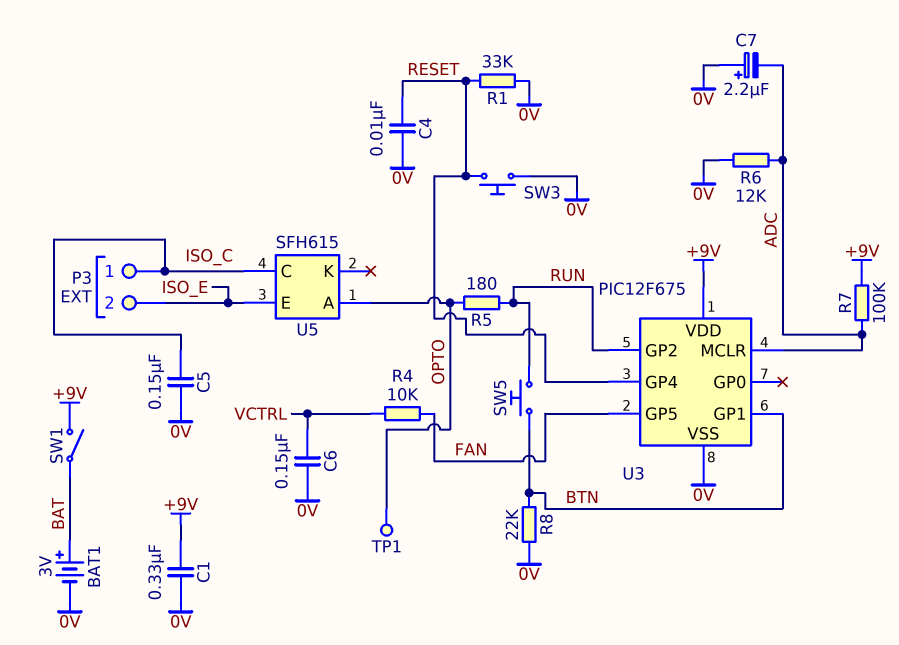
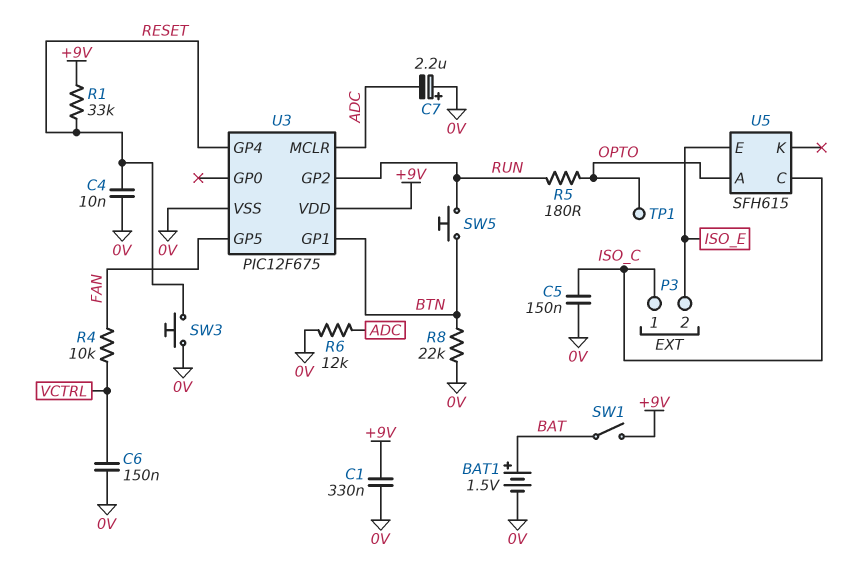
BAT1: 3V (plus BAT, minus 0V) -> 1.5V (plus BAT, minus 0V)
R1: 33k (0V, RESET) -> 33k (+9V, RESET)
R7: 100k (+9V, ADC) -> none

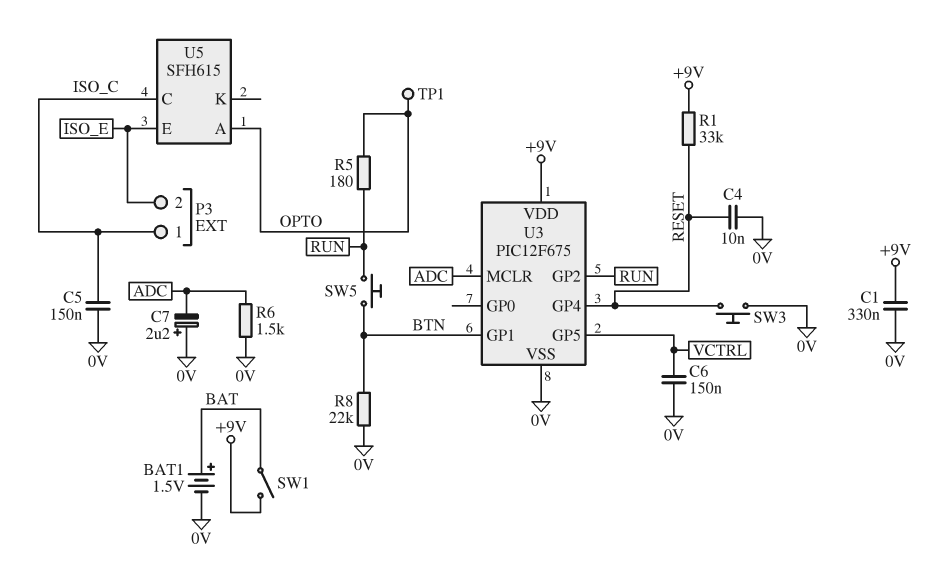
R4: 10k (FAN, VCTRL) -> none
R6: 12k (0V, ADC) -> 1.5k (0V, ADC)
U3 pin GP5: FAN -> VCTRL

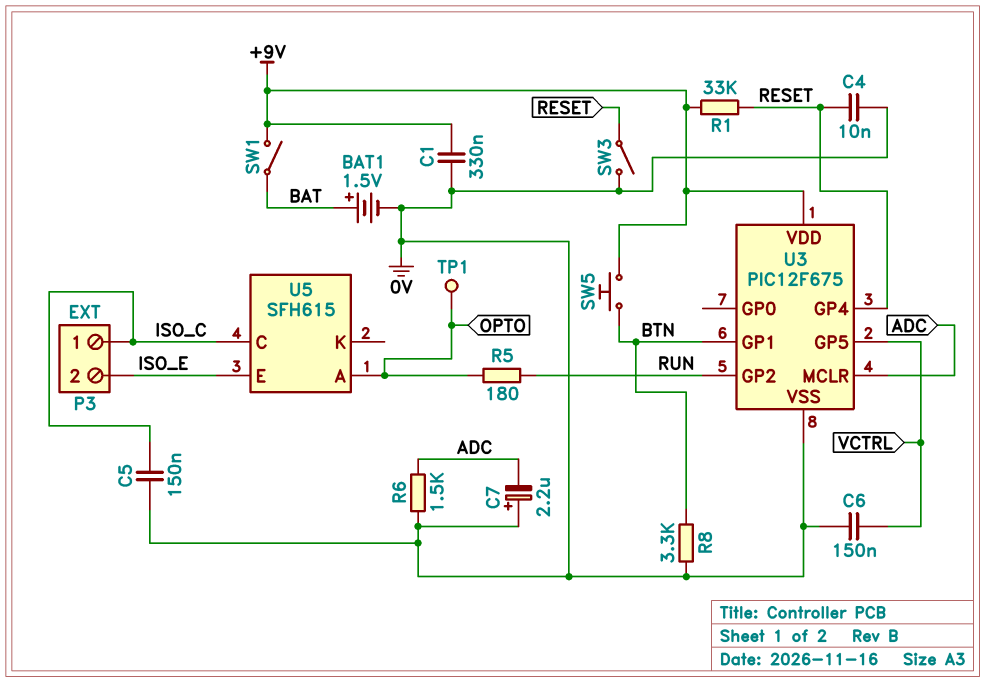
R8: 22k (0V, BTN) -> 3.3k (0V, BTN)
SW3: button (0V, RESET) -> switch (0V, RESET)
SW5: button (BTN, RUN) -> button (+9V, BTN)

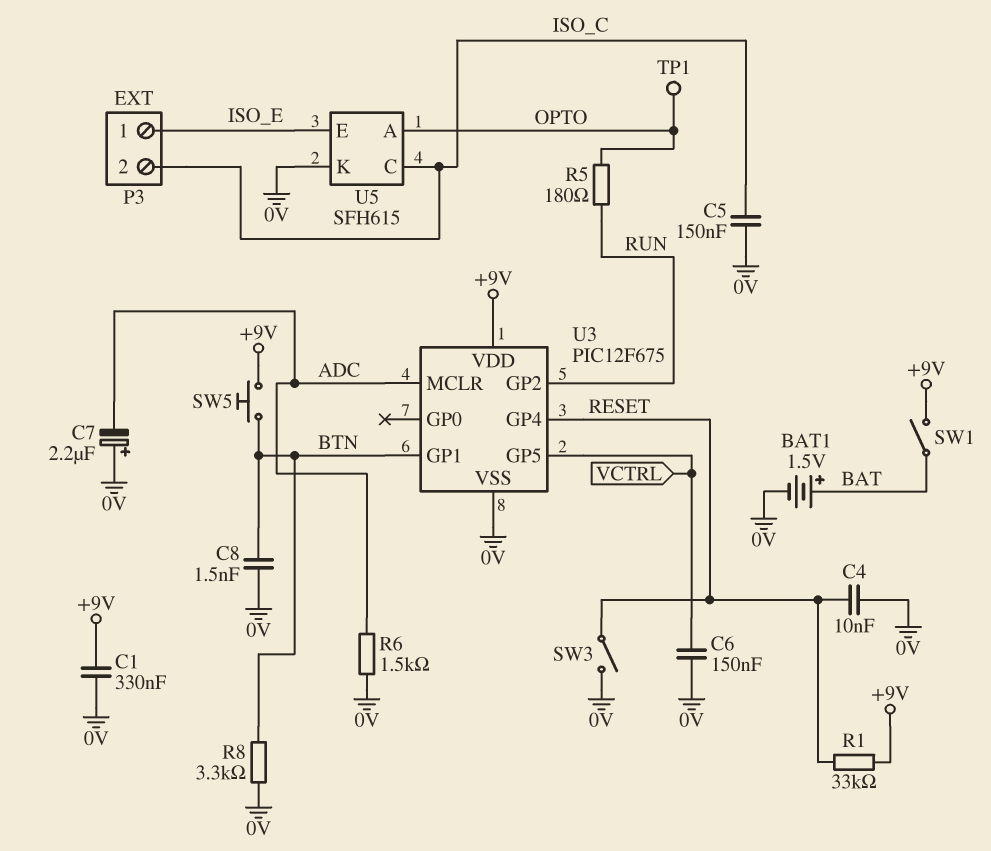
C8: none -> 1.5nF (0V, BTN)
P3 pin 1: ISO_C -> ISO_E
P3 pin 2: ISO_E -> ISO_C
U5 pin K: none -> 0V

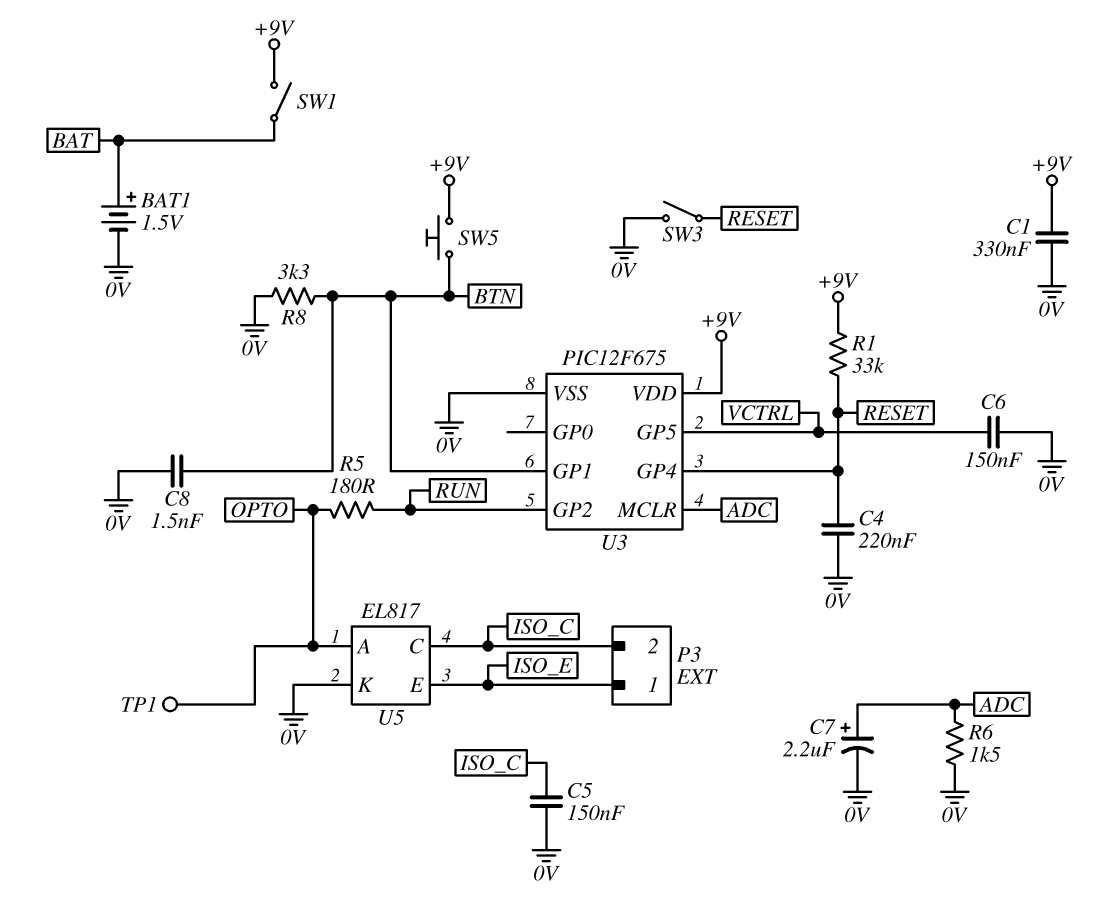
C4: 10nF (0V, RESET) -> 220nF (0V, RESET)
C7: 2.2uF (plus 0V, minus ADC) -> 2.2uF (plus ADC, minus 0V)
U5: SFH615 -> EL817

